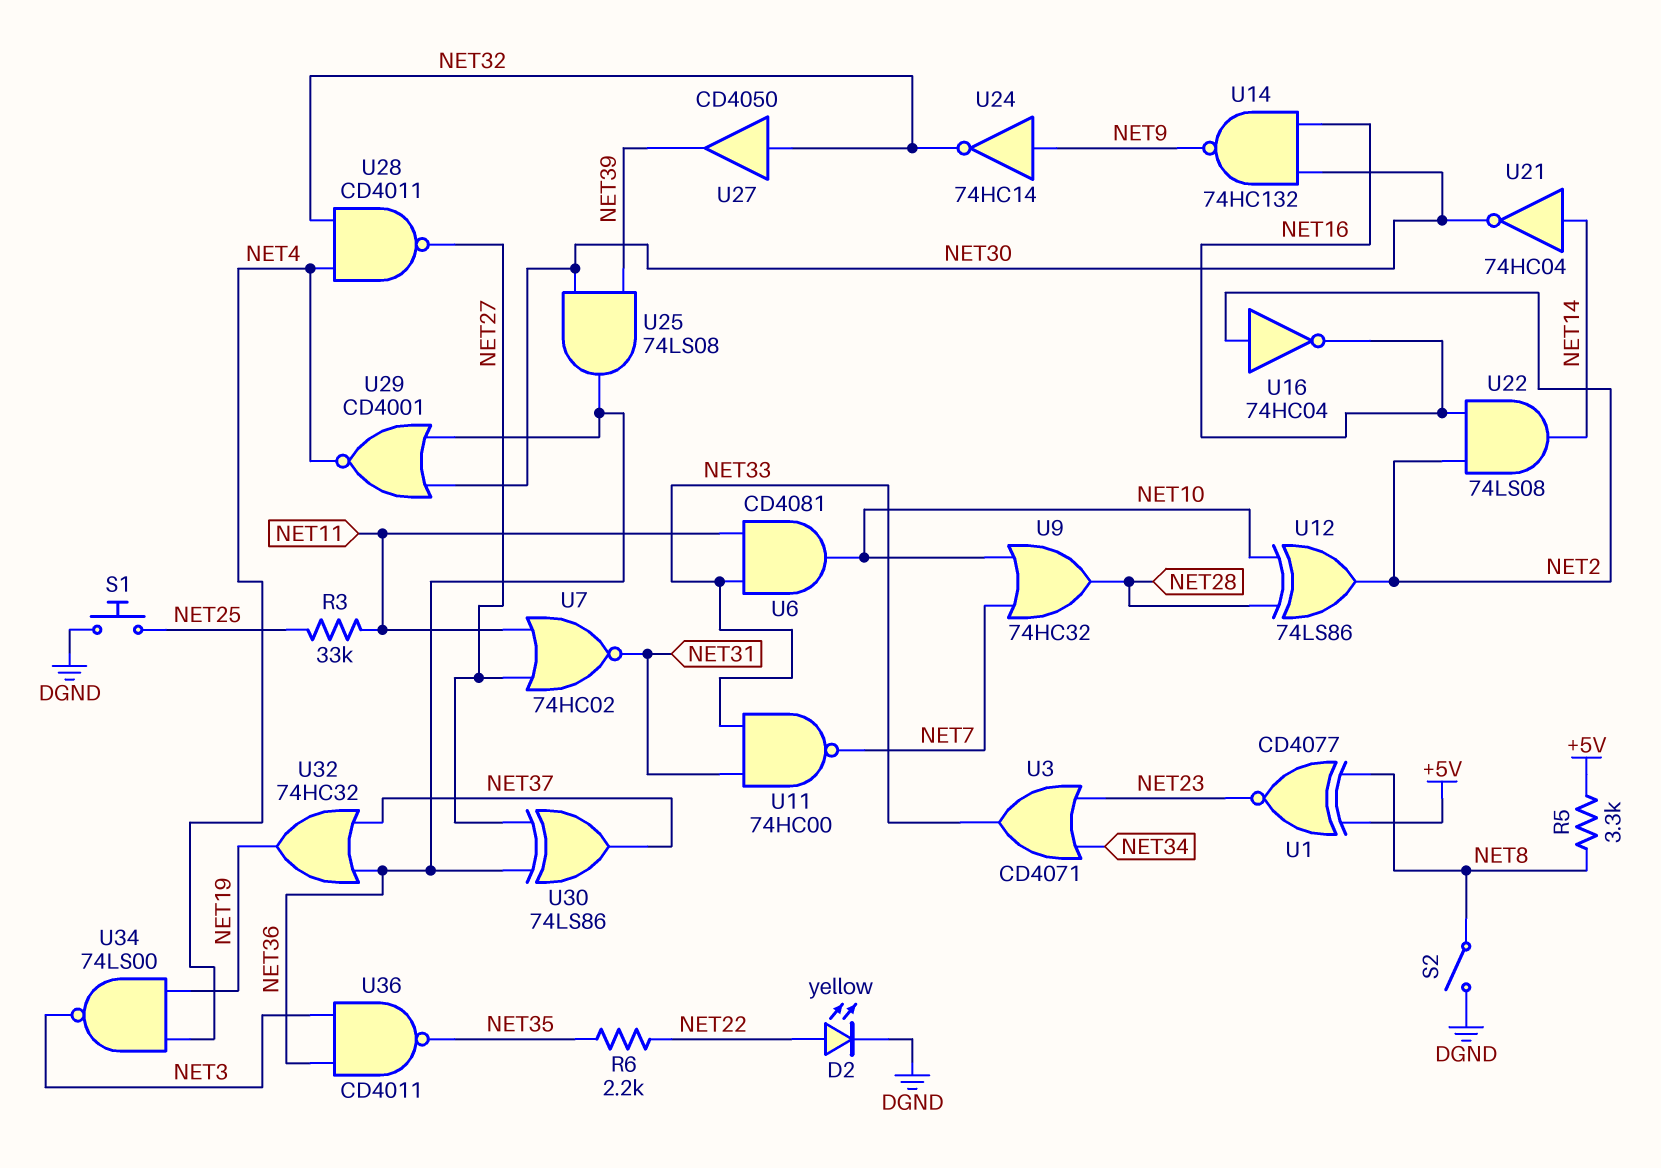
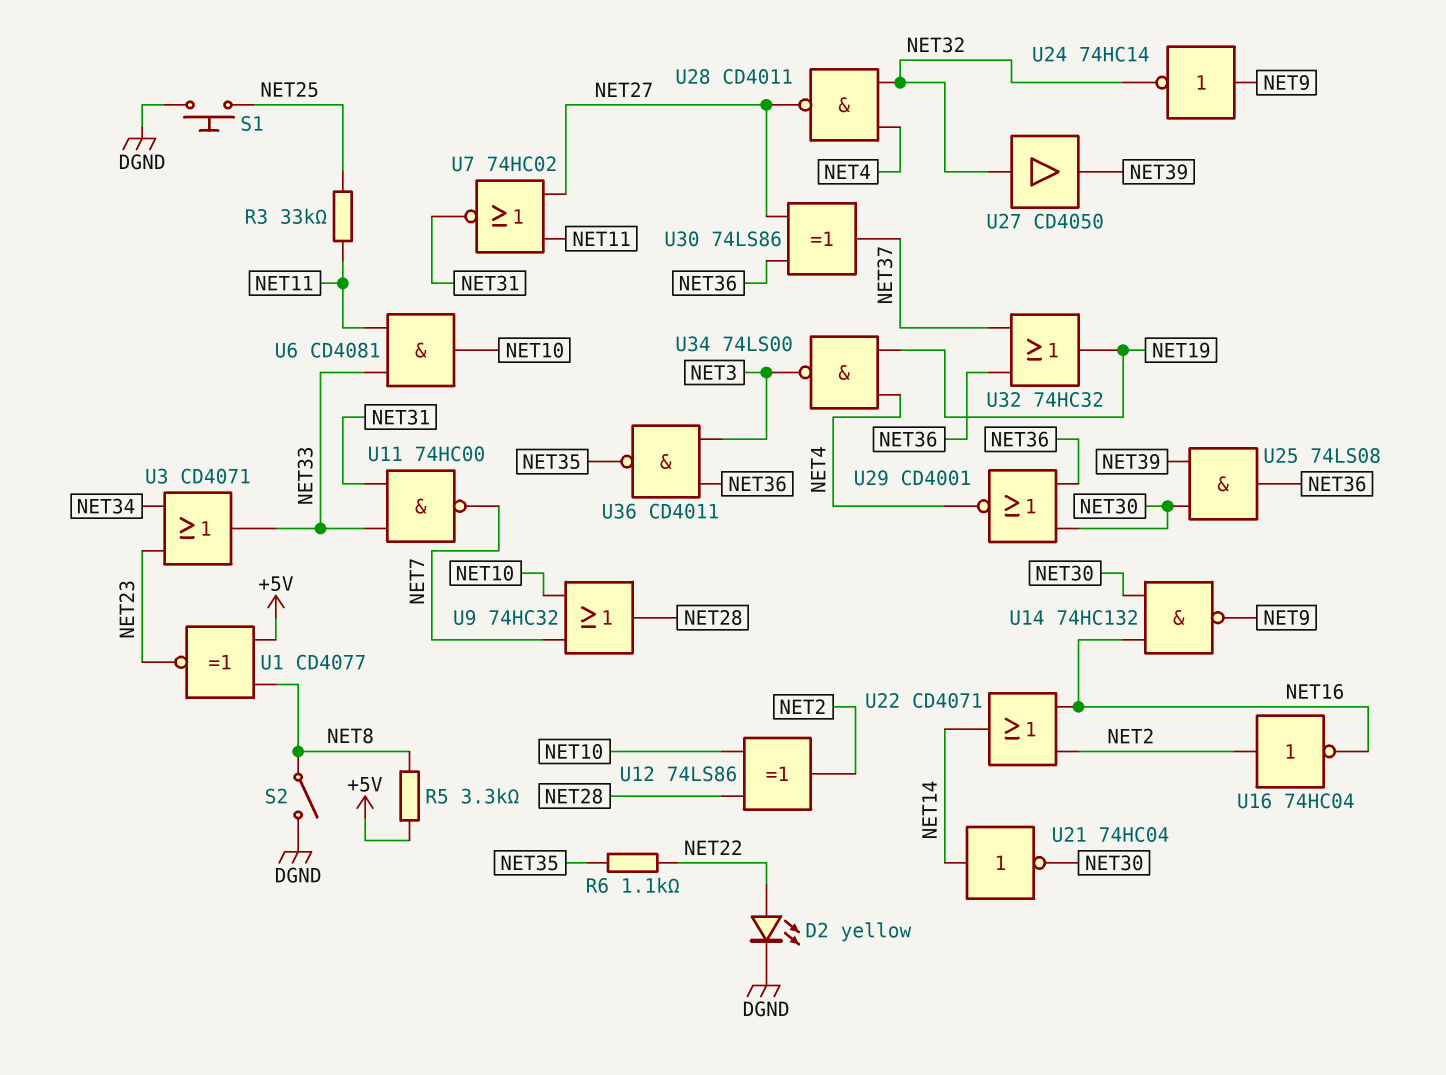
R6: 2.2k (NET22, NET35) -> 1.1k (NET22, NET35)
U22: AND 74LS08 (in NET2, in NET16, out NET14) -> OR CD4071 (in NET2, in NET16, out NET14)

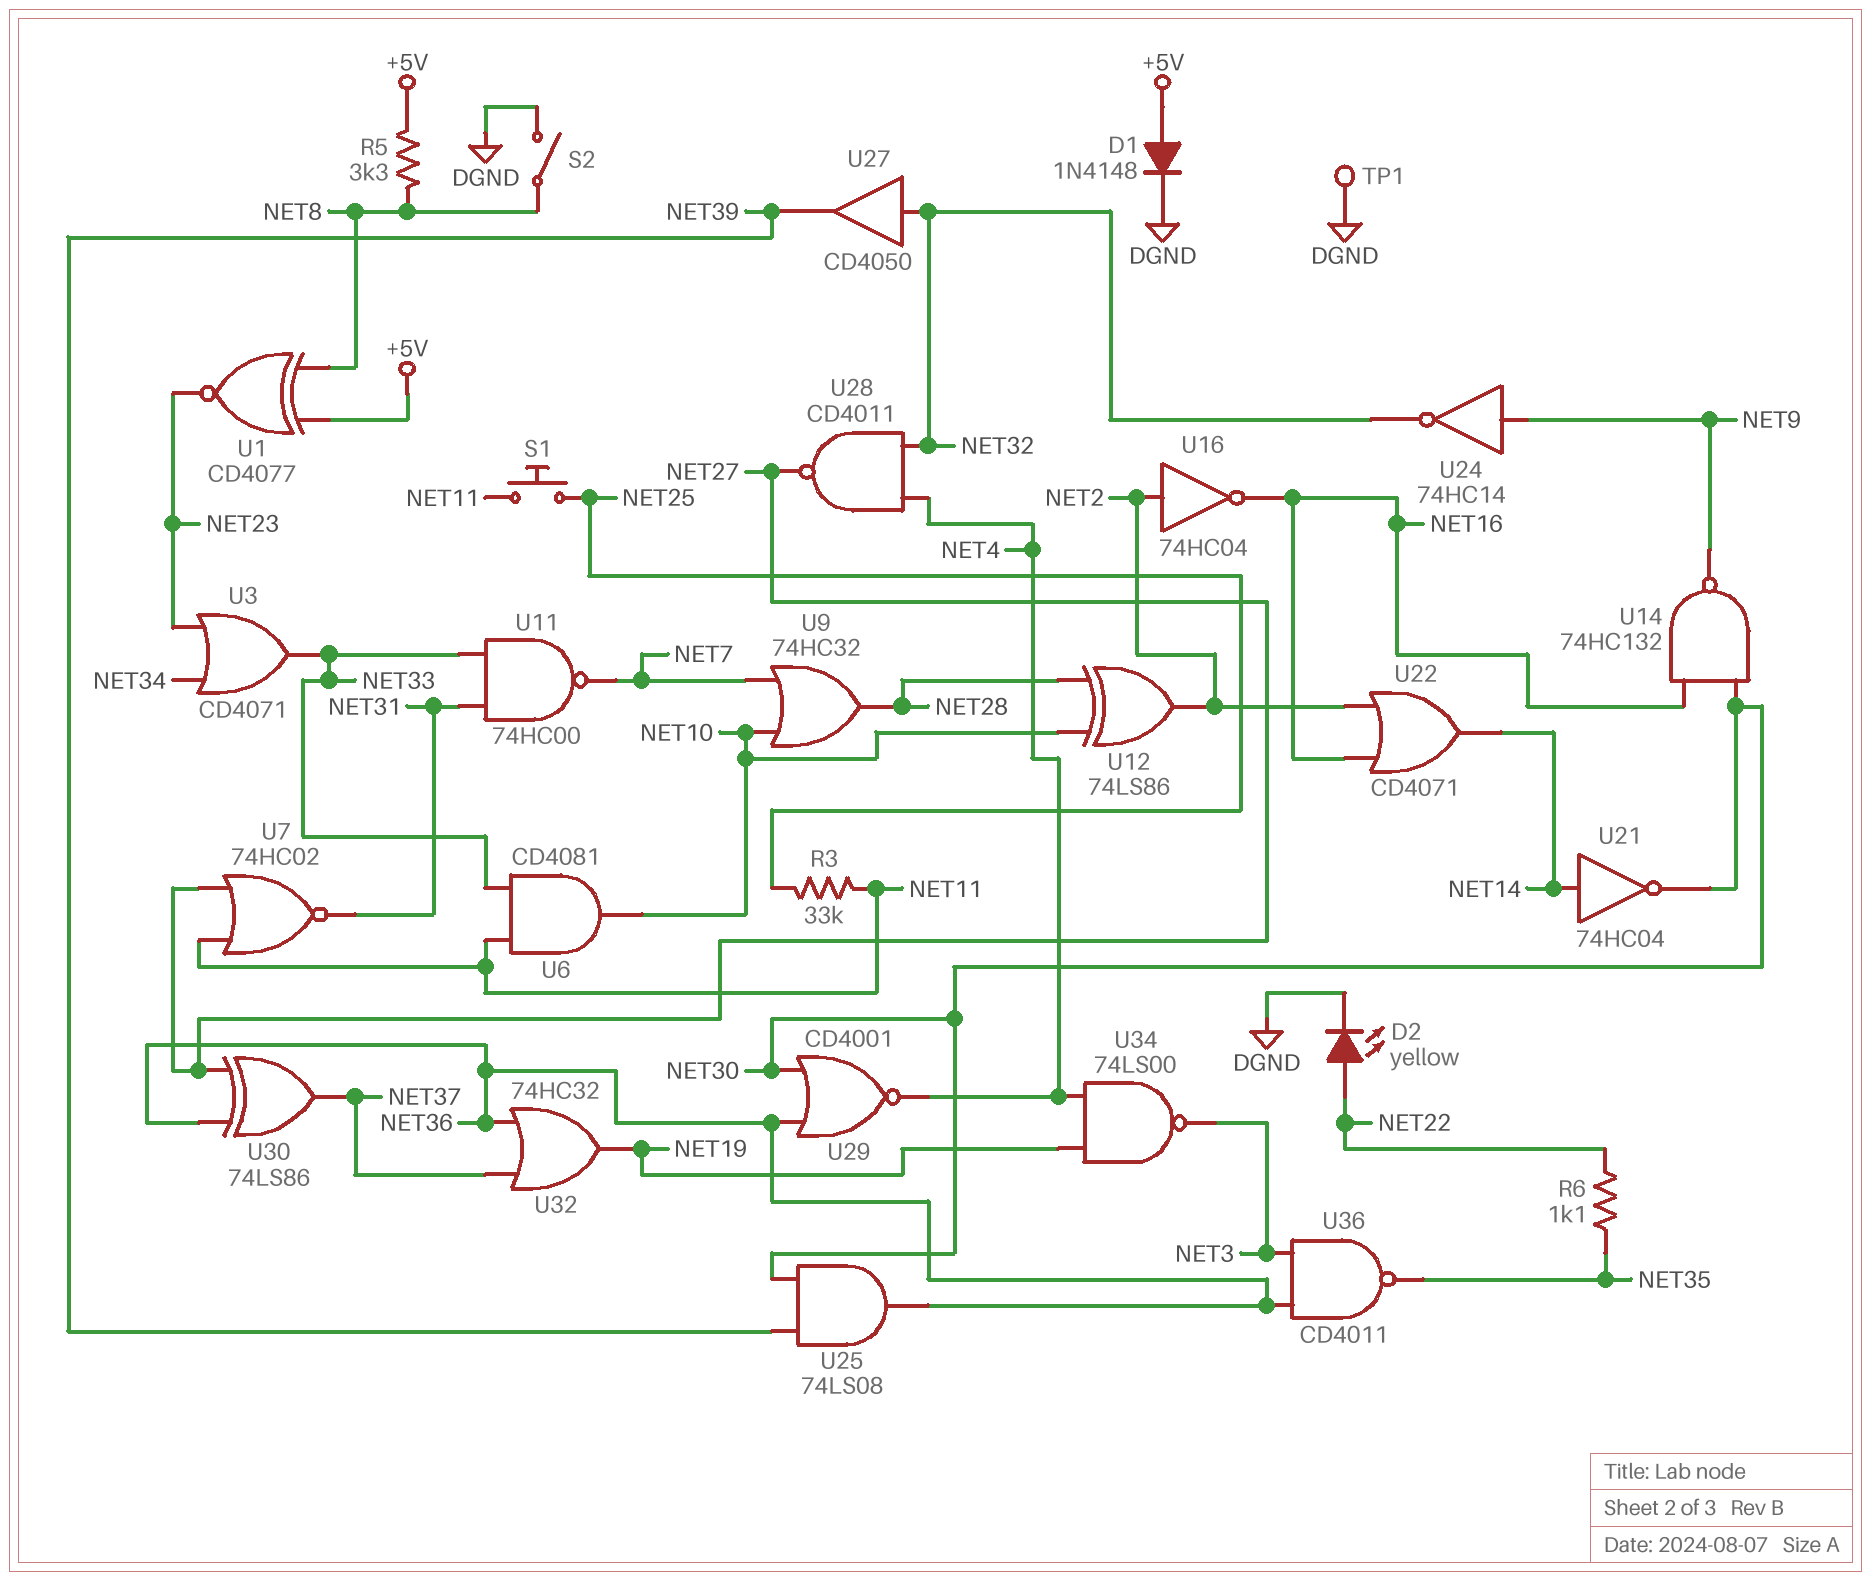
D1: none -> diode 1N4148 (A +5V, K DGND)
S1: button (DGND, NET25) -> button (NET11, NET25)
TP1: none -> test point (DGND)

